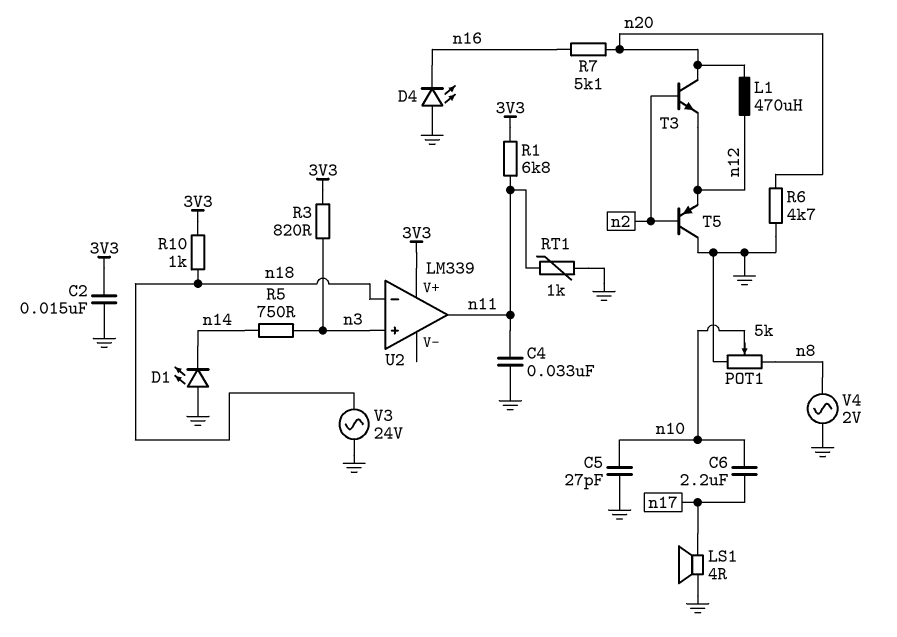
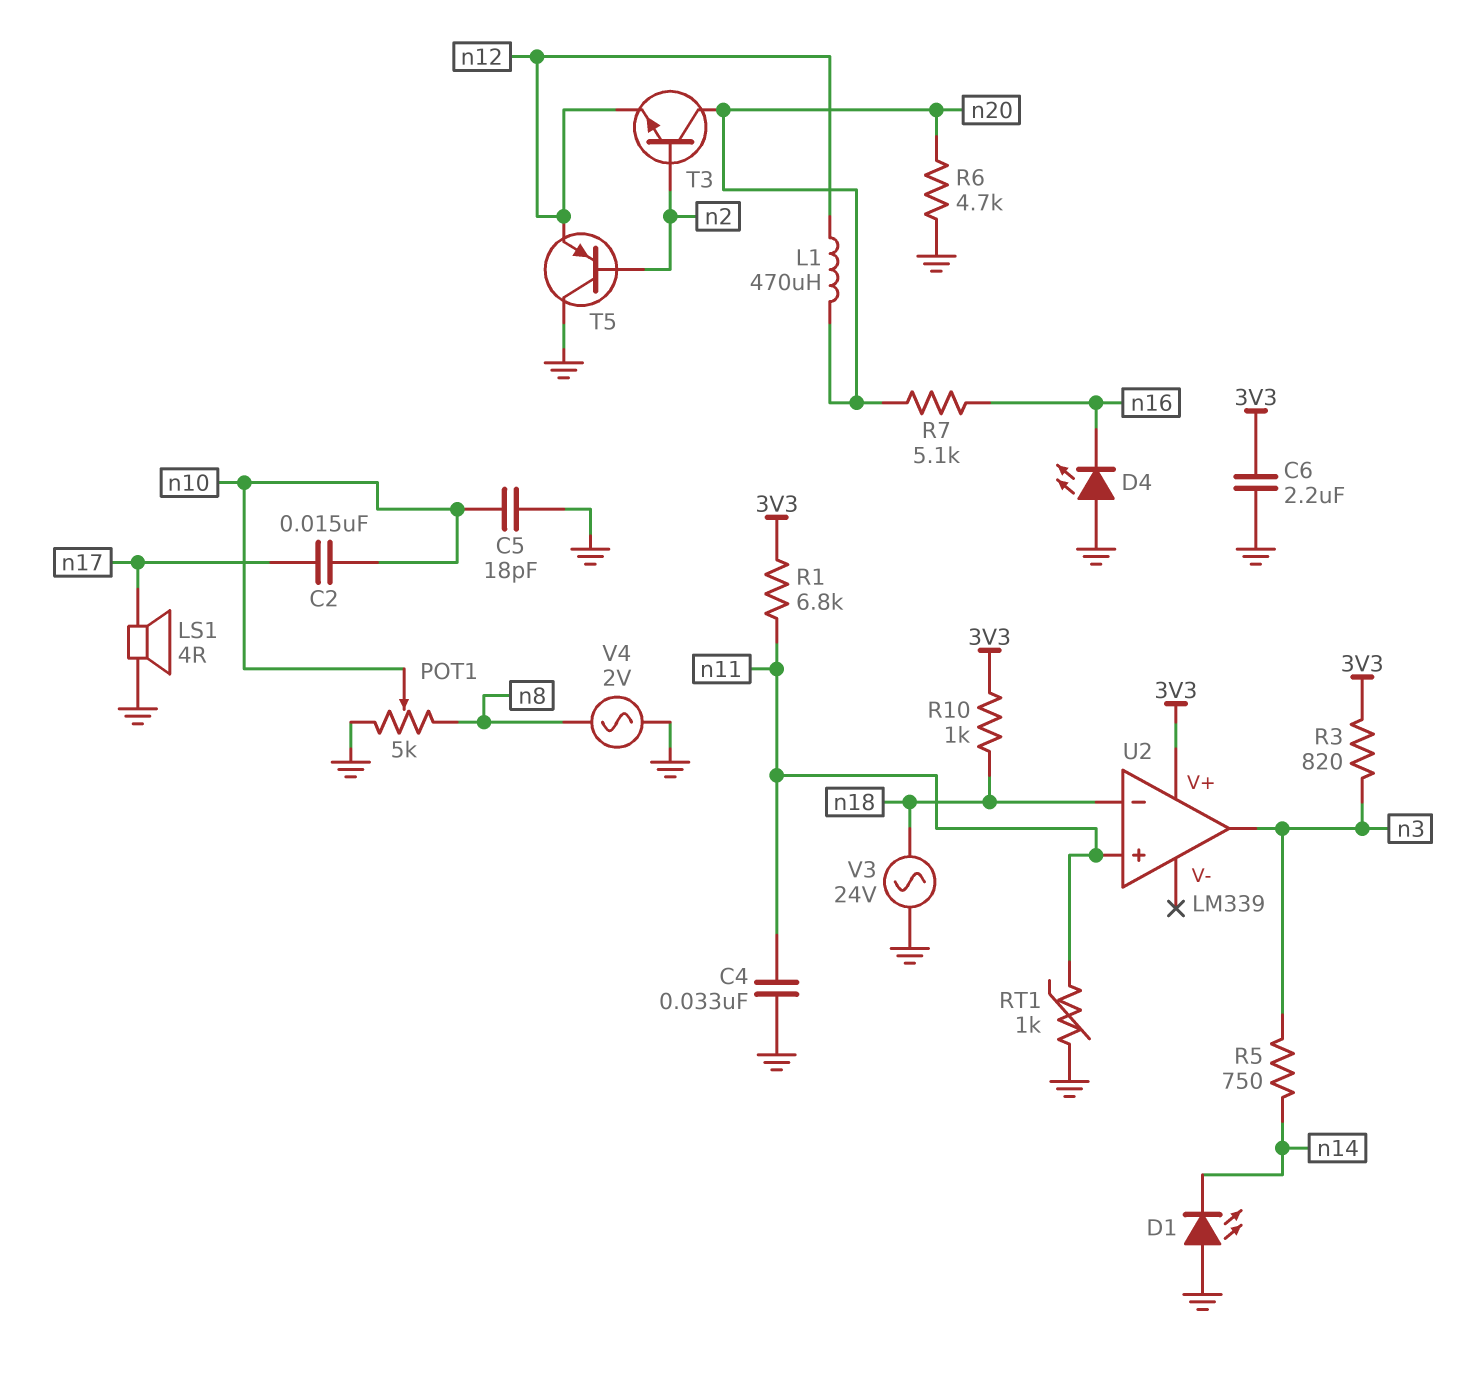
C2: 15nF (3V3, GND) -> 15nF (n10, n17)
C5: 27pF (GND, n10) -> 18pF (GND, n10)
C6: 2.2uF (n10, n17) -> 2.2uF (3V3, GND)
U2 pin in+: n3 -> n11
U2 pin out: n11 -> n3

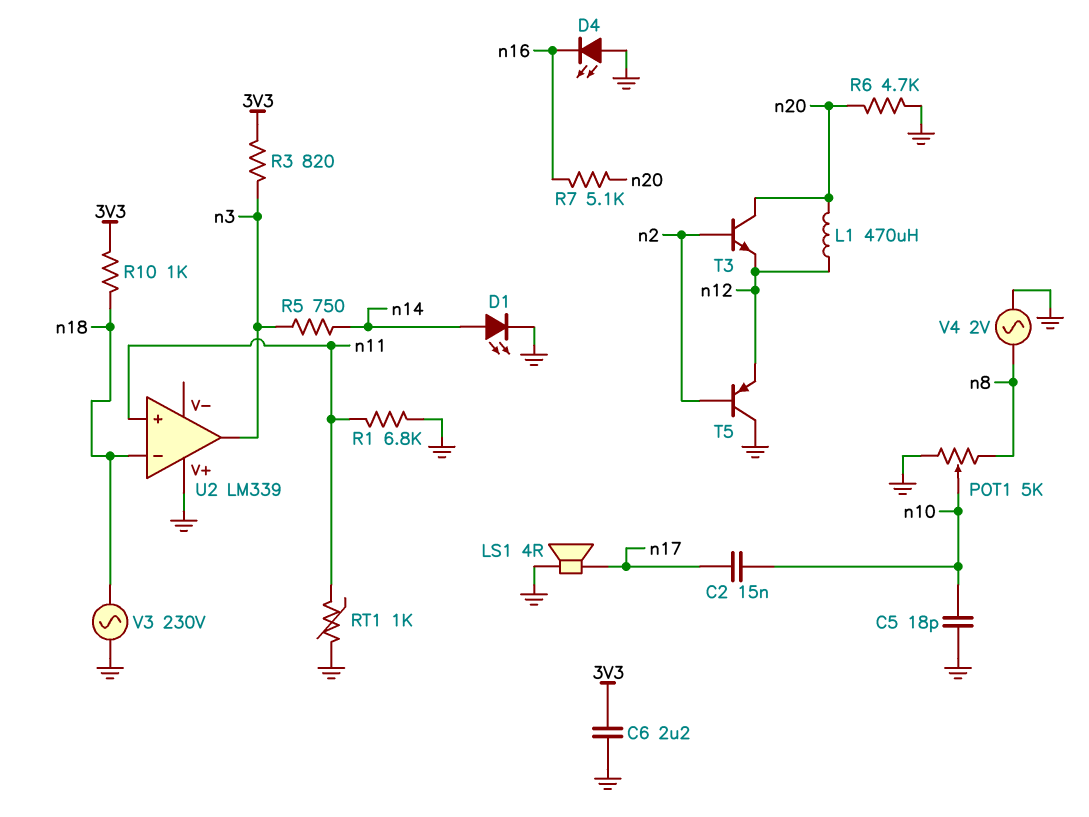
C4: 33nF (GND, n11) -> none
D1: LED (A GND, K n14) -> LED (A n14, K GND)
R1: 6.8k (3V3, n11) -> 6.8k (GND, n11)
U2 pin V+: 3V3 -> GND
V3: AC 24V (GND, n18) -> AC 230V (GND, n18)

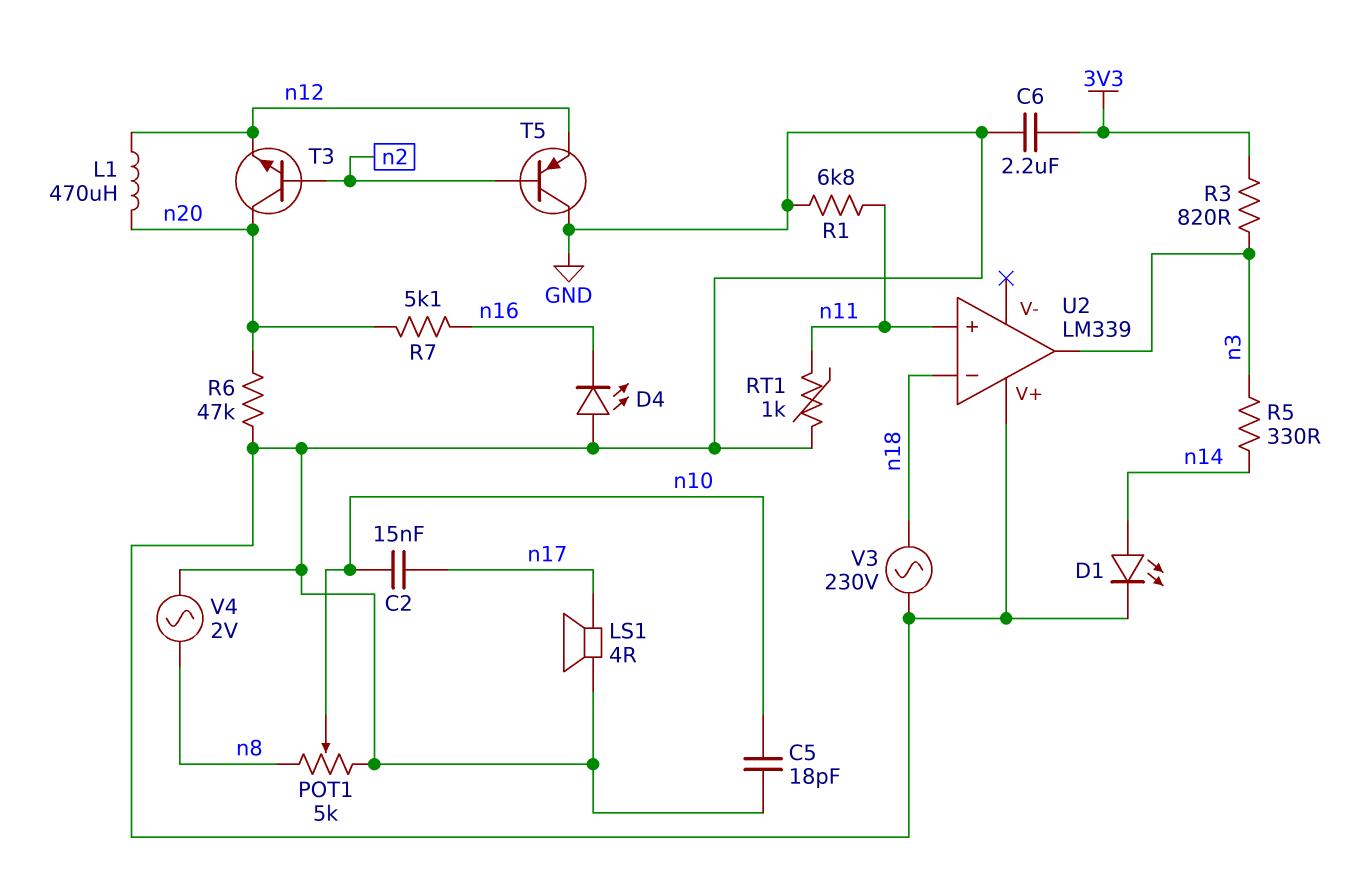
R5: 750 (n3, n14) -> 330 (n3, n14)
R6: 4.7k (GND, n20) -> 47k (GND, n20)
R10: 1k (3V3, n18) -> none

